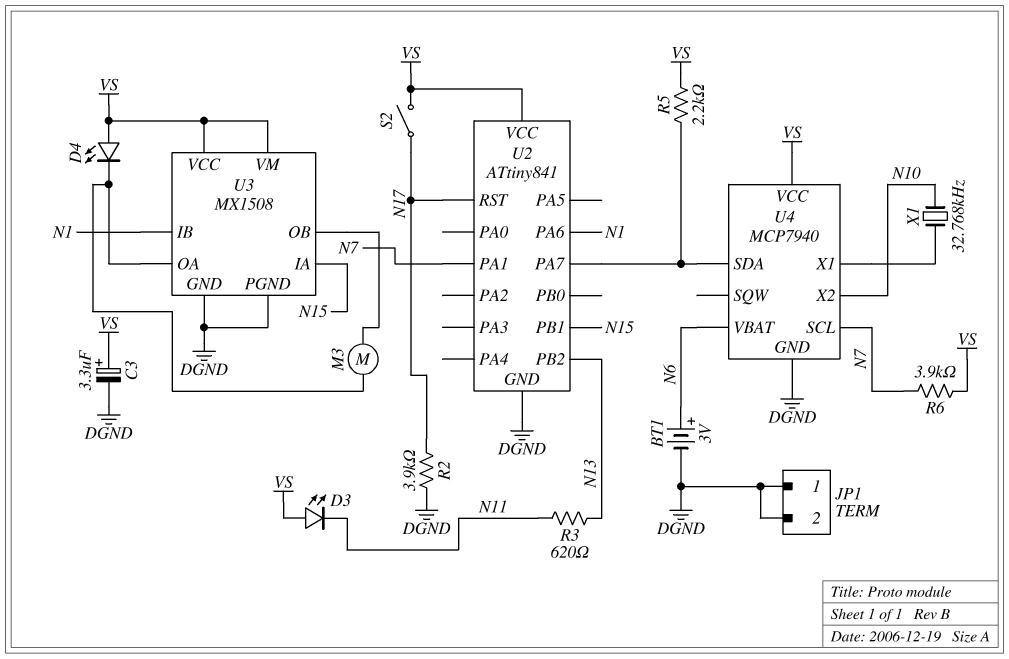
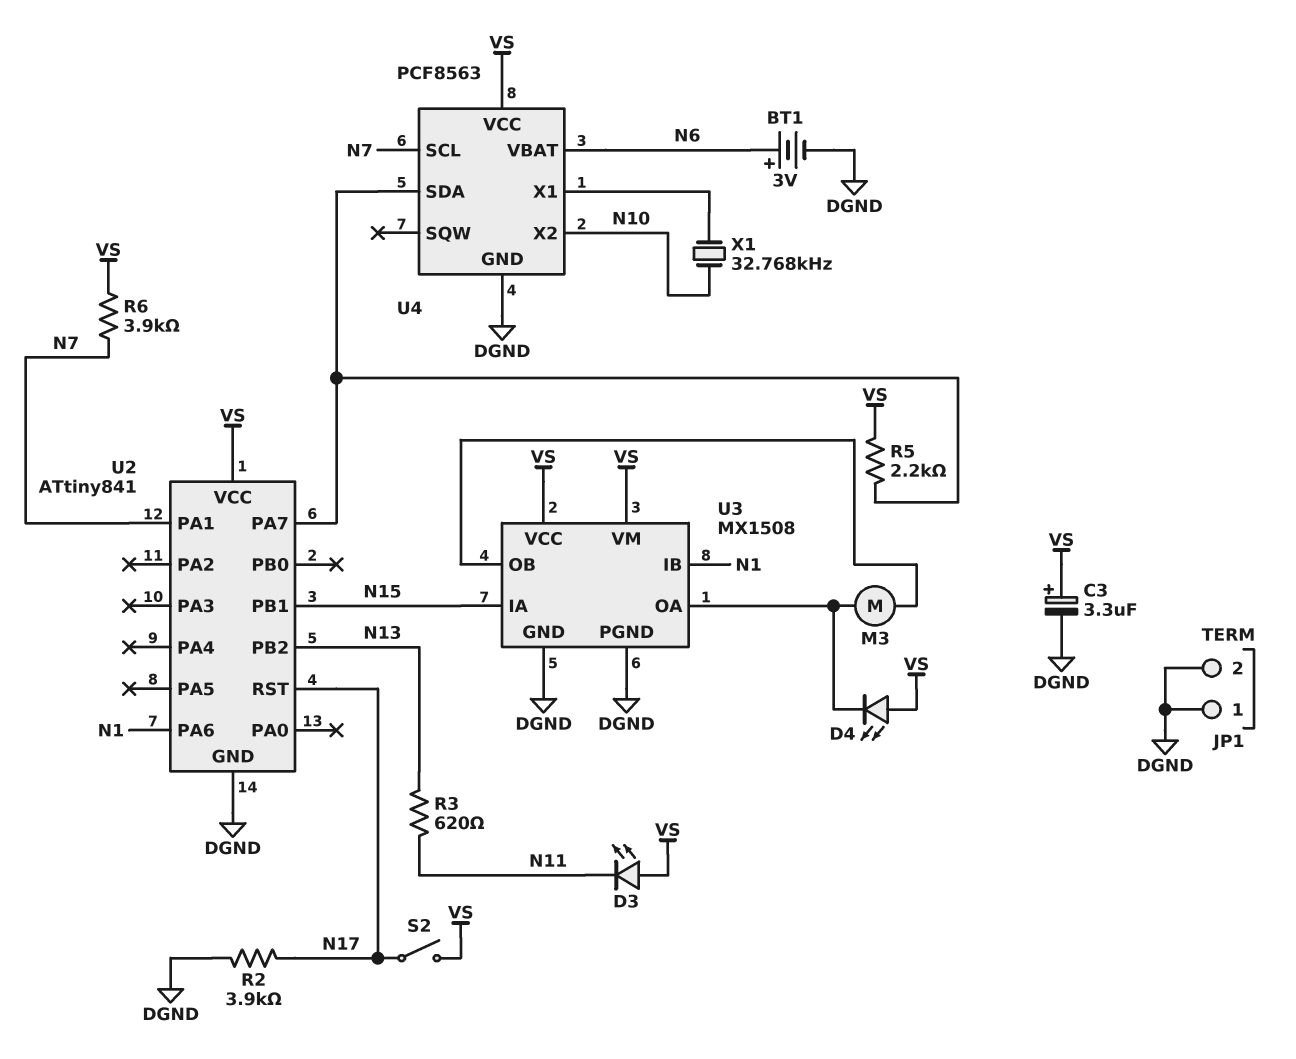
U4: MCP7940 -> PCF8563

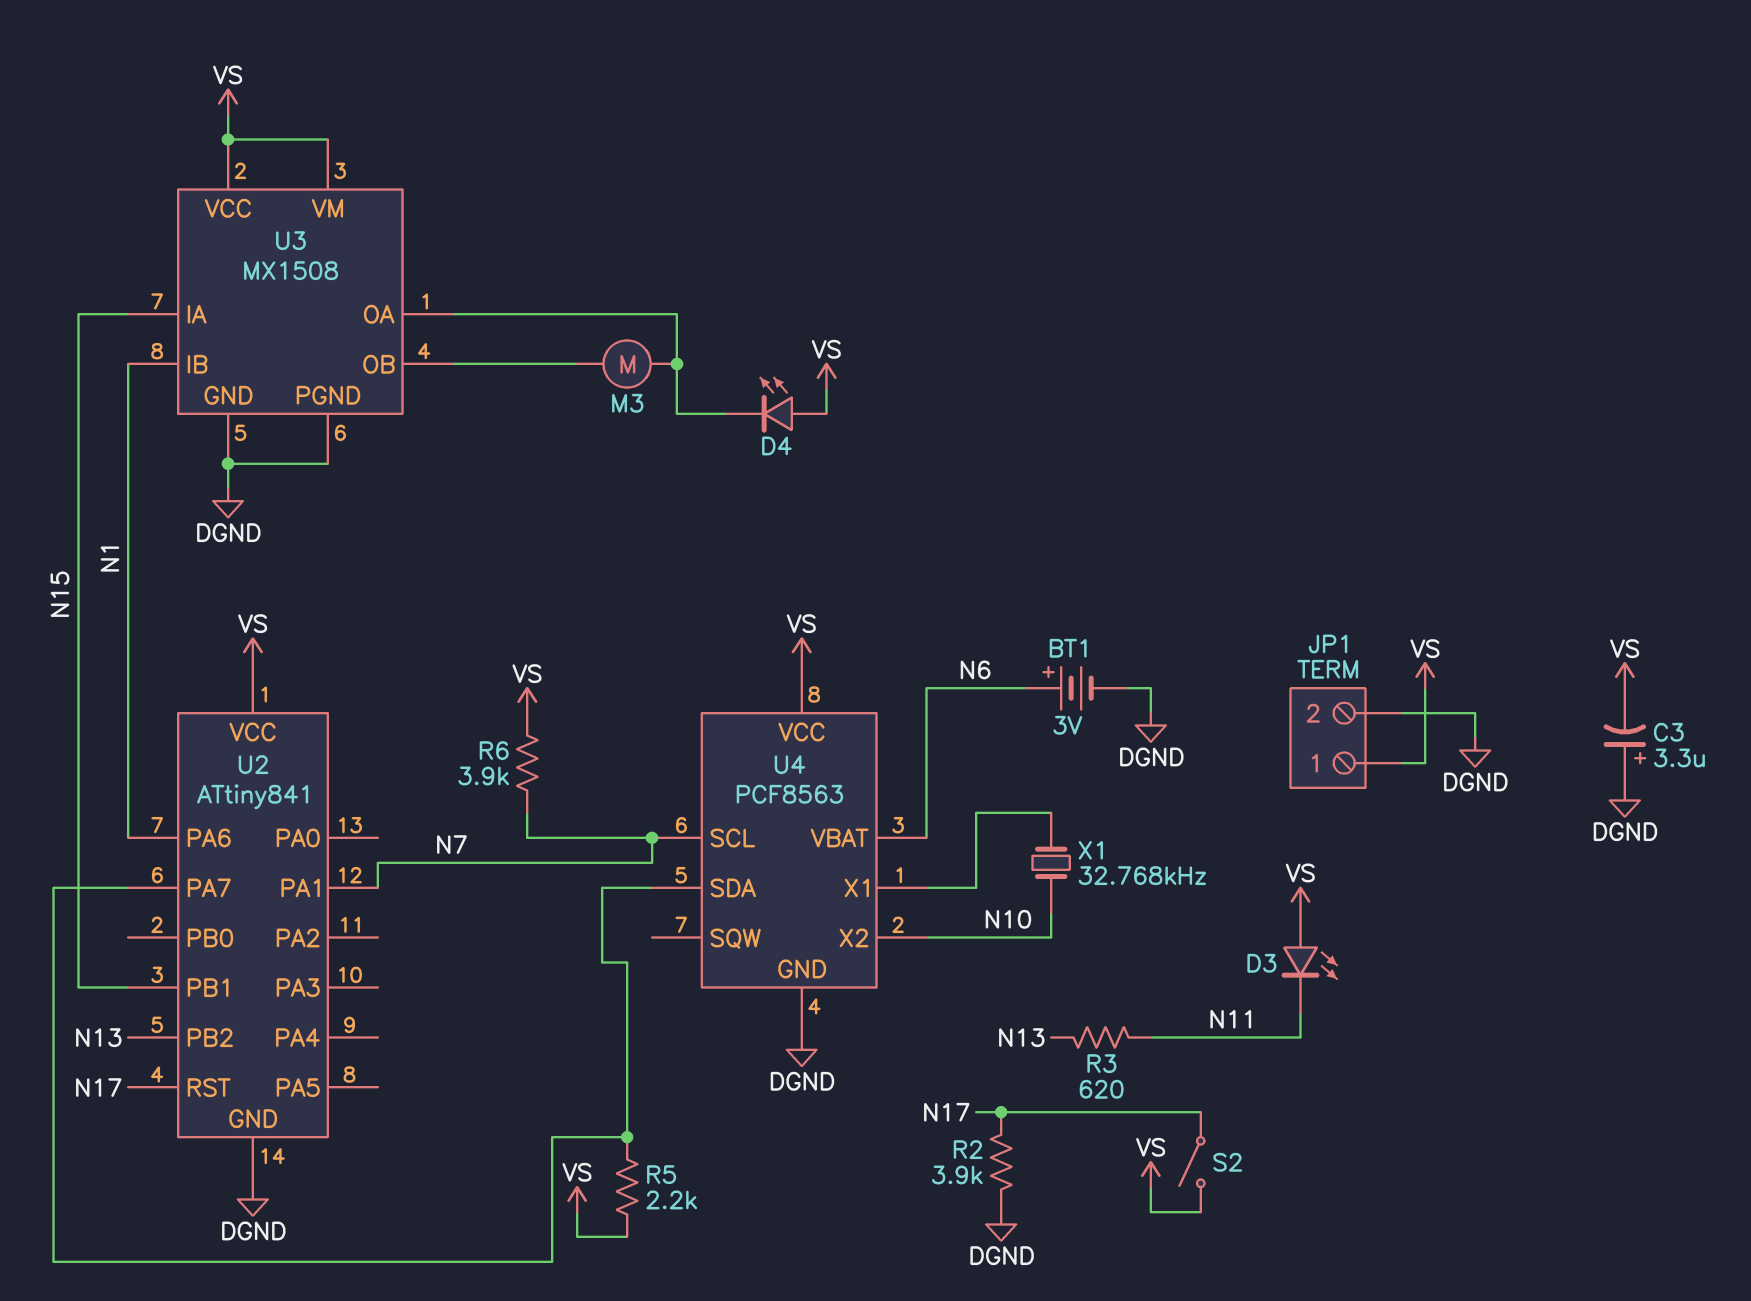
C3: 3.3uF (plus VS, minus DGND) -> 3.3uF (plus DGND, minus VS)
JP1 pin 1: DGND -> VS

